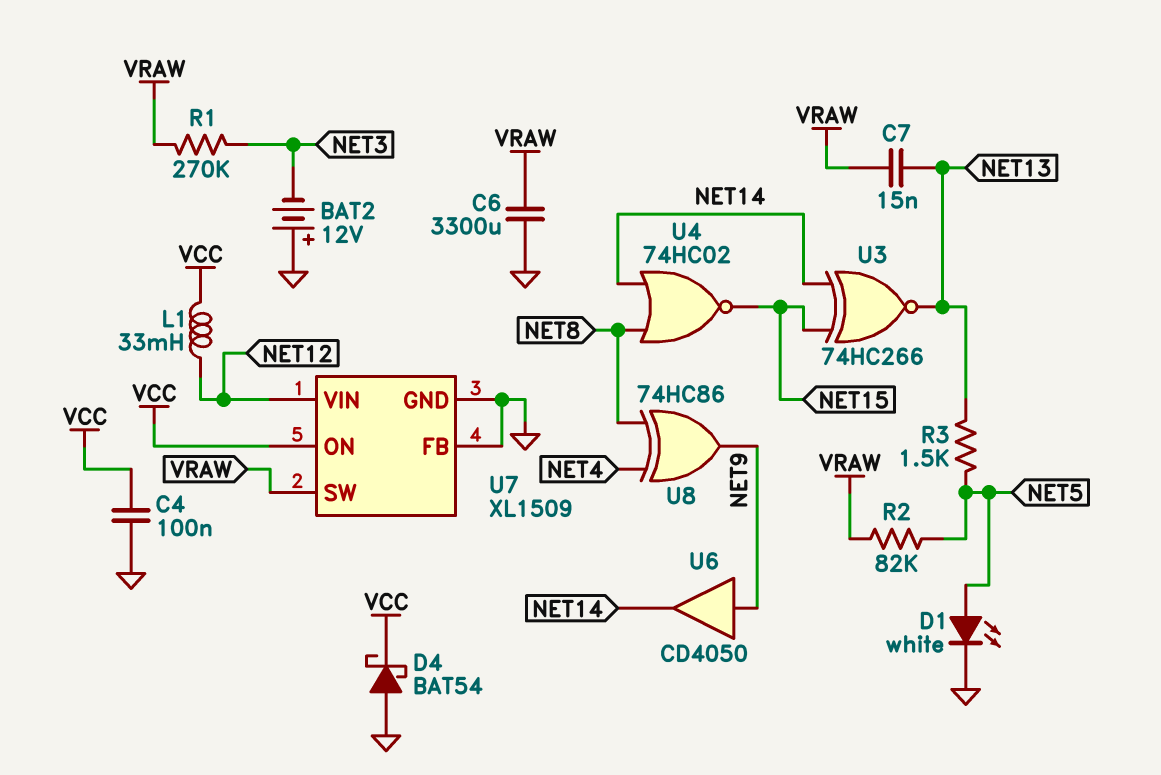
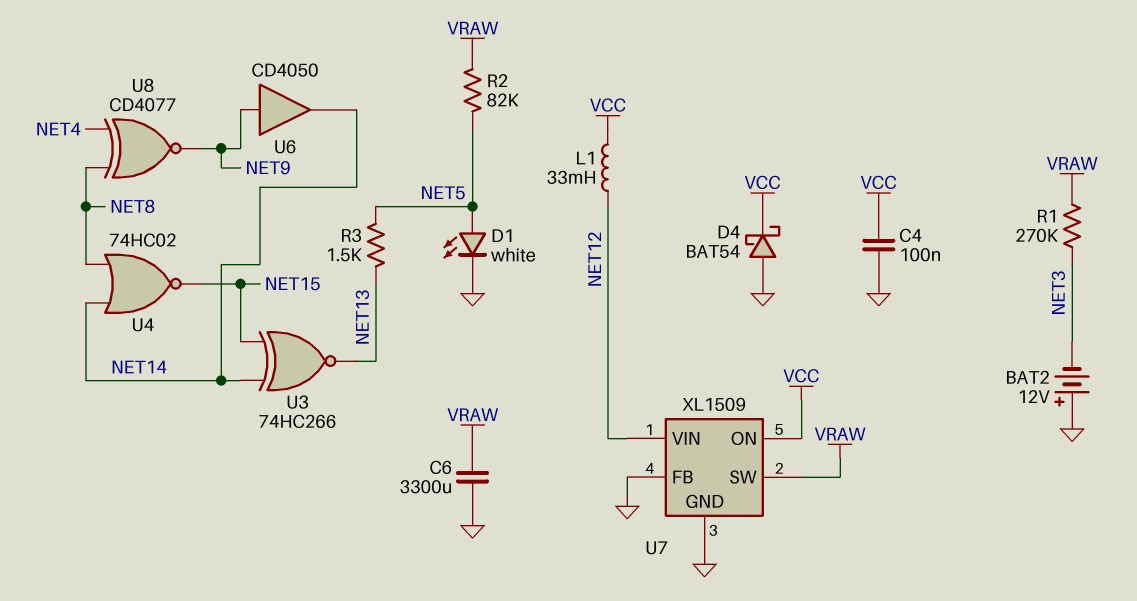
C7: 15nF (NET13, VRAW) -> none
U8: XOR 74HC86 (in NET4, in NET8, out NET9) -> XNOR CD4077 (in NET4, in NET8, out NET9)

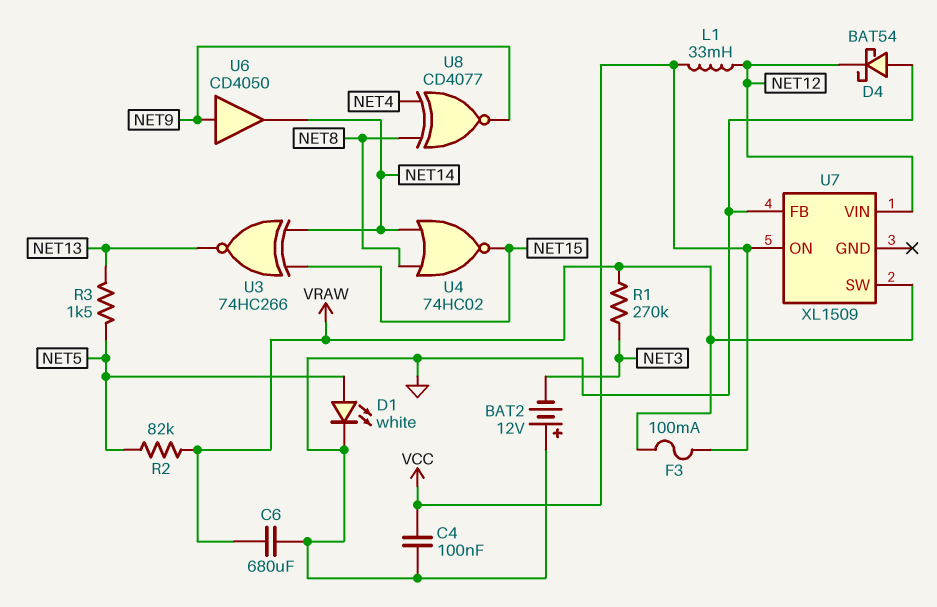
C6: 3300uF (GND, VRAW) -> 680uF (GND, VRAW)
D4: schottky BAT54 (A GND, K VCC) -> schottky BAT54 (A GND, K NET12)
F3: none -> 100mA (VCC, VRAW)
U7 pin GND: GND -> none

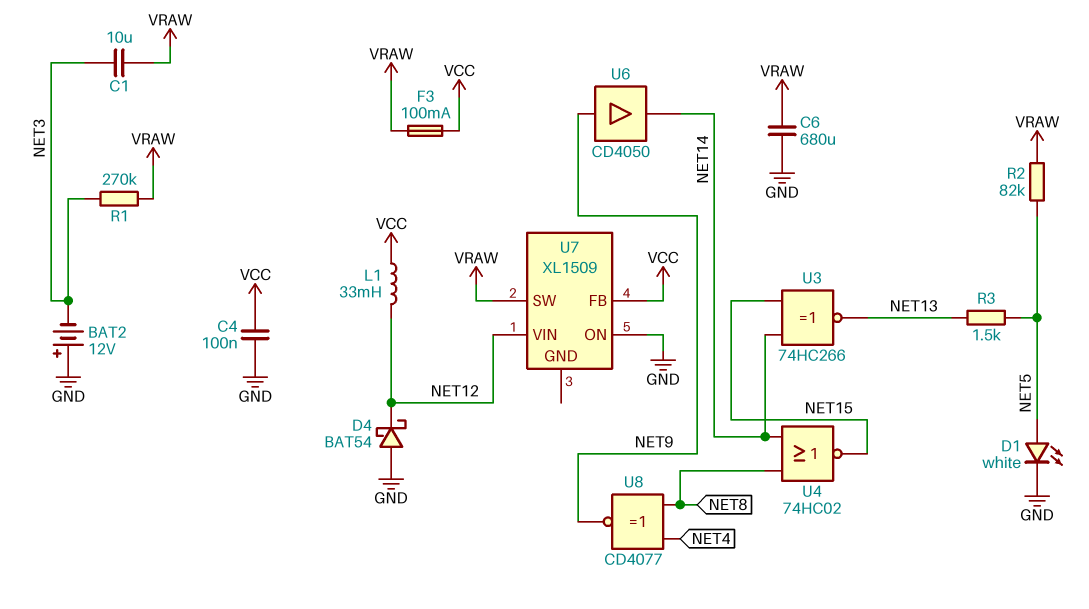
C1: none -> 10uF (NET3, VRAW)
U7 pin FB: GND -> VCC
U7 pin ON: VCC -> GND

